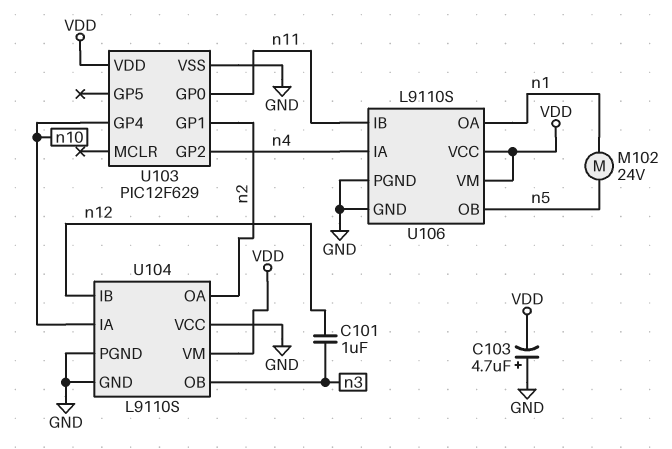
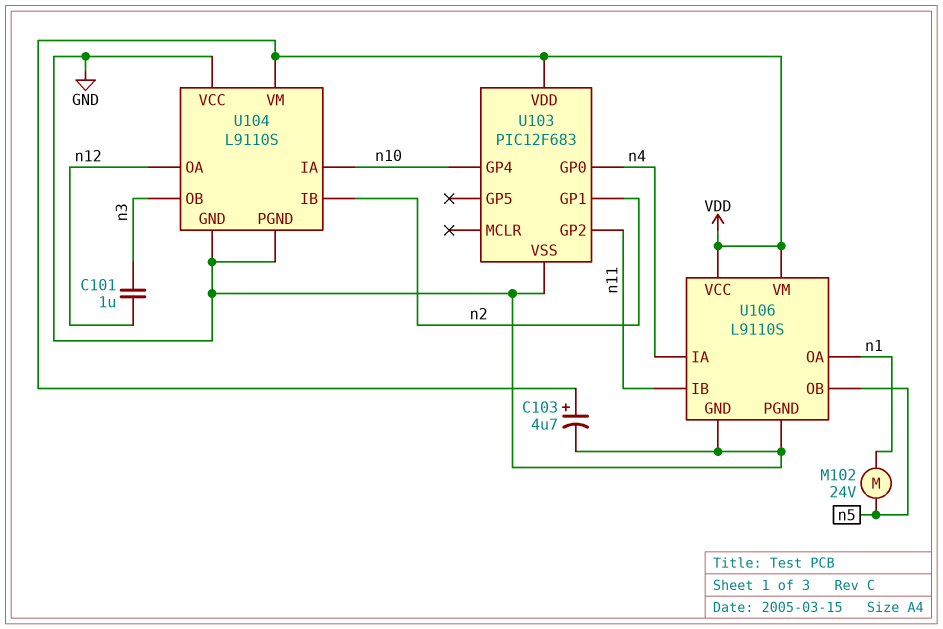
C103: 4.7uF (plus GND, minus VDD) -> 4.7uF (plus VDD, minus GND)
U103: PIC12F629 -> PIC12F683
U103 pin GP0: n11 -> n4
U103 pin GP2: n4 -> n11
U104 pin IB: n12 -> n2
U104 pin OA: n2 -> n12

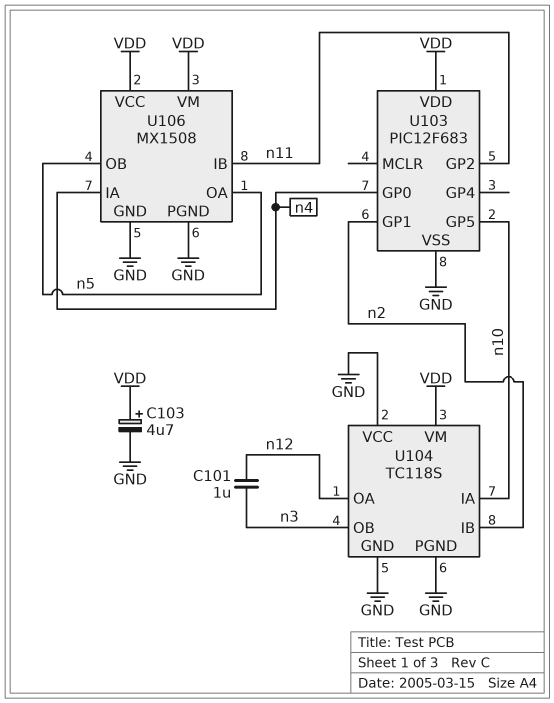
M102: motor 24V (n1, n5) -> none
U103 pin GP4: n10 -> none
U103 pin GP5: none -> n10
U104: L9110S -> TC118S
U106: L9110S -> MX1508
U106 pin OA: n1 -> n5

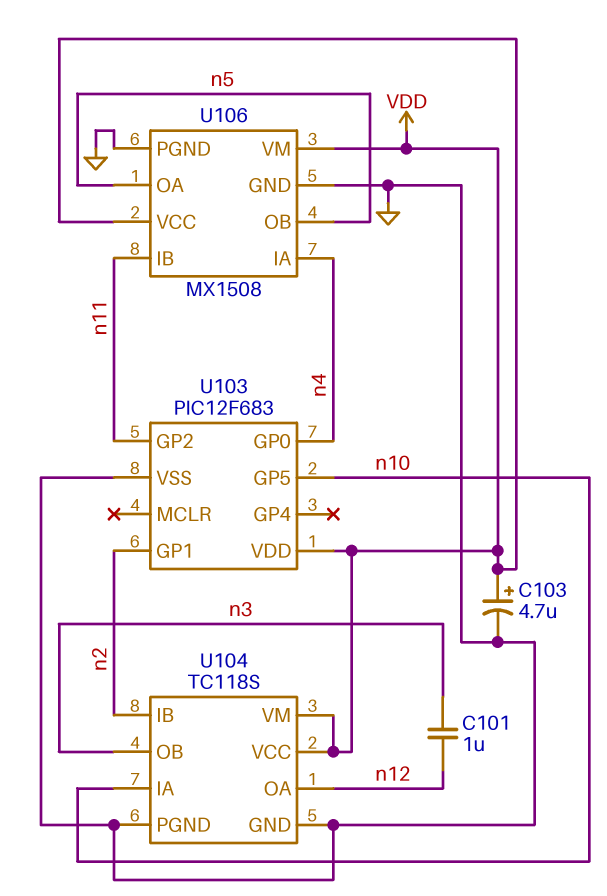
U104 pin VCC: GND -> VDD

